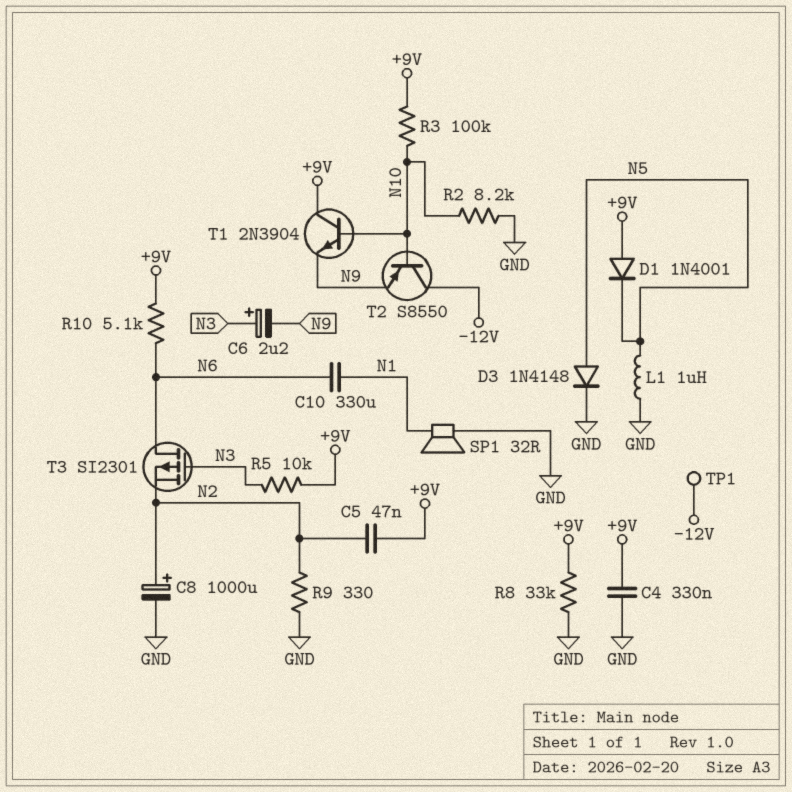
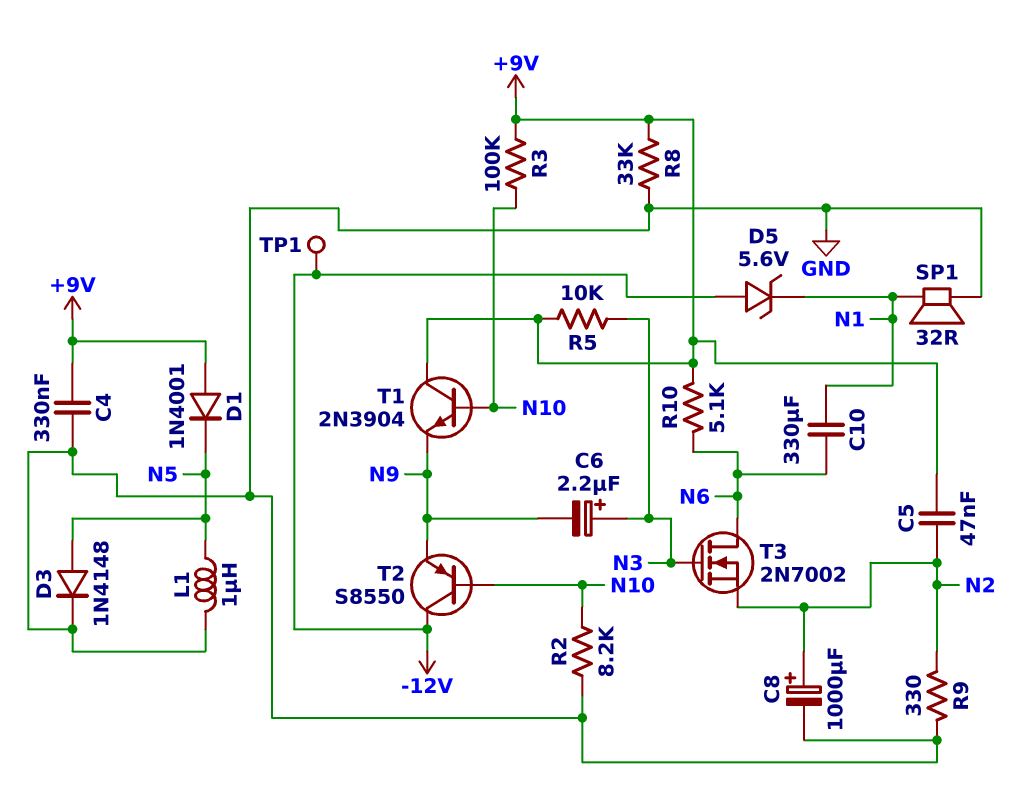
D5: none -> zener 5.6V (A -12V, K N1)
T3: PMOS SI2301 (G N3, D N6, S N2) -> NMOS 2N7002 (G N3, D N6, S N2)

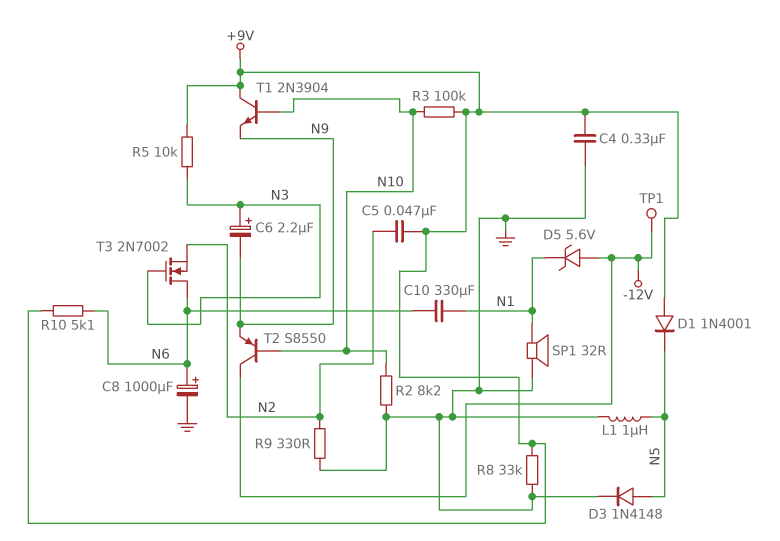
C8: 1000uF (plus N2, minus GND) -> 1000uF (plus N6, minus GND)

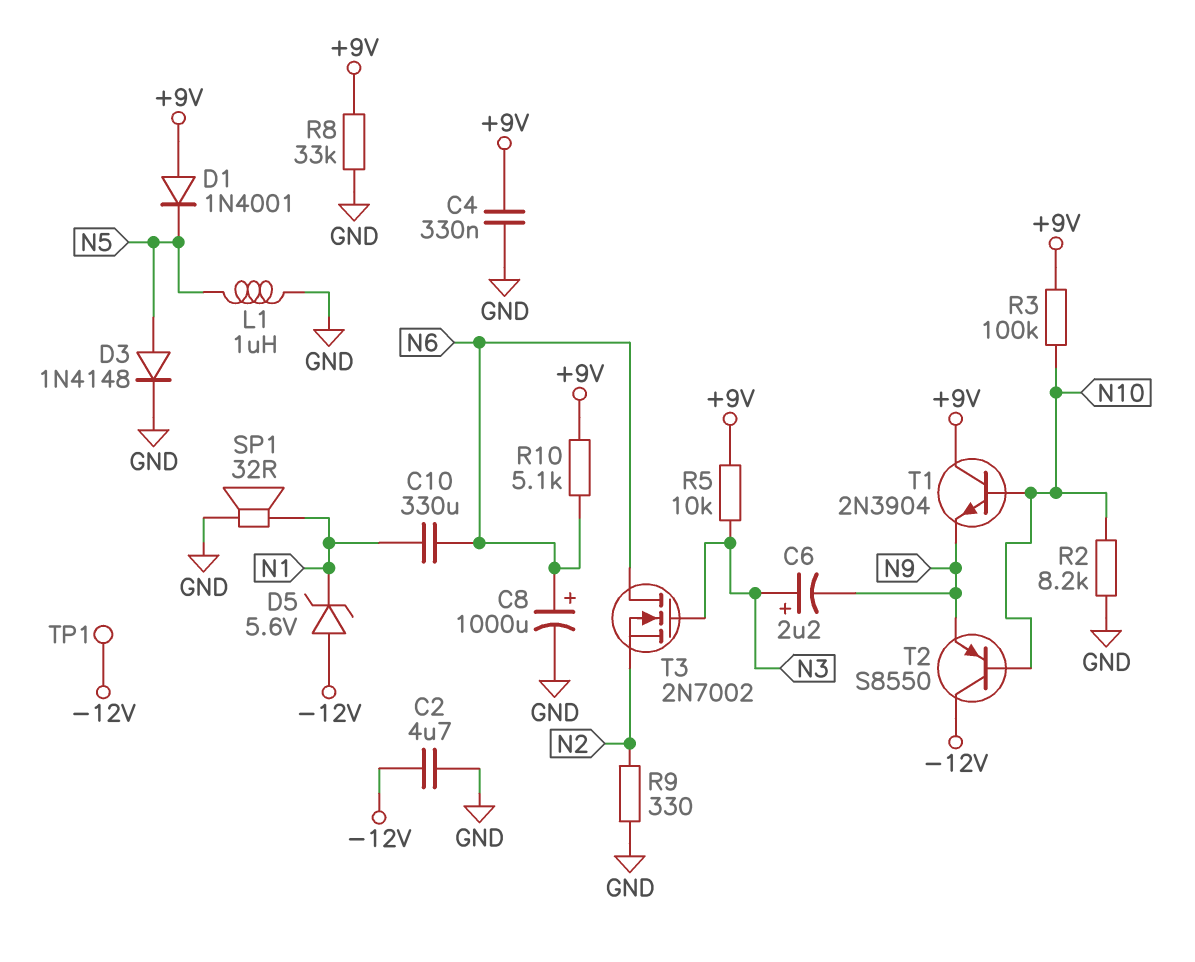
C2: none -> 4.7uF (-12V, GND)
C5: 47nF (+9V, N2) -> none

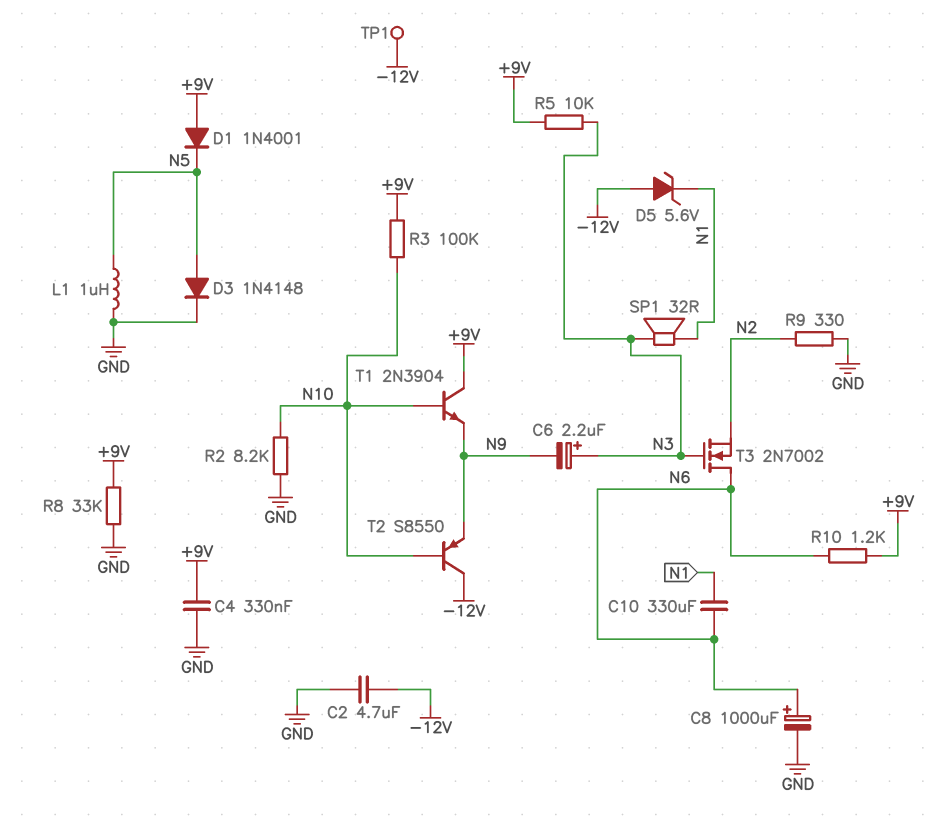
R10: 5.1k (+9V, N6) -> 1.2k (+9V, N6)
SP1: speaker 32R (GND, N1) -> speaker 32R (N1, N3)

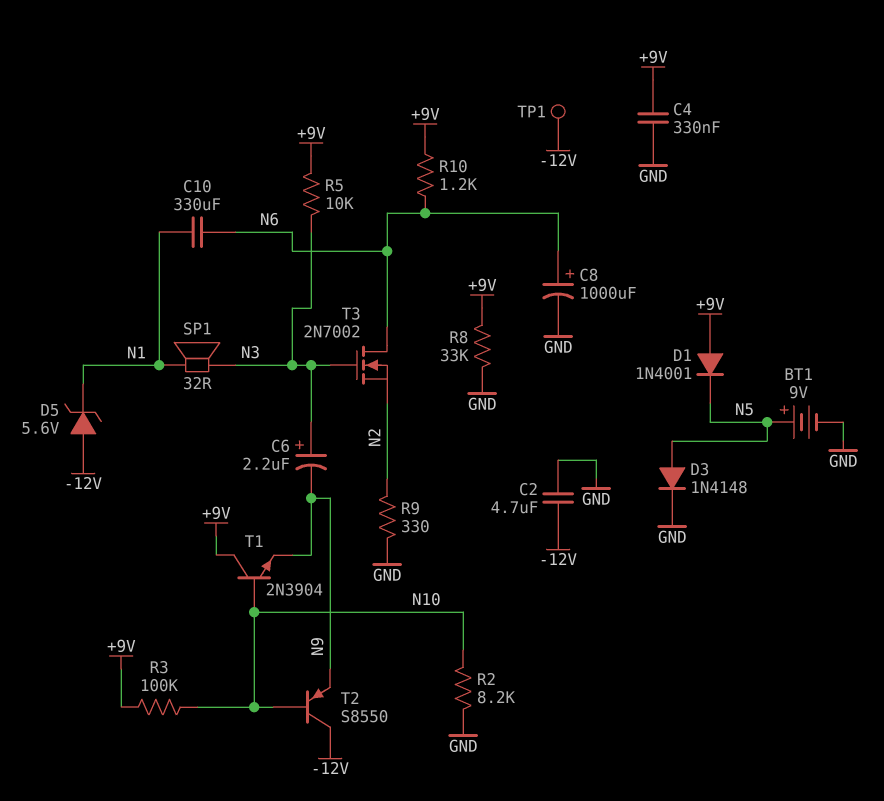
BT1: none -> 9V (plus N5, minus GND)
L1: 1uH (GND, N5) -> none

